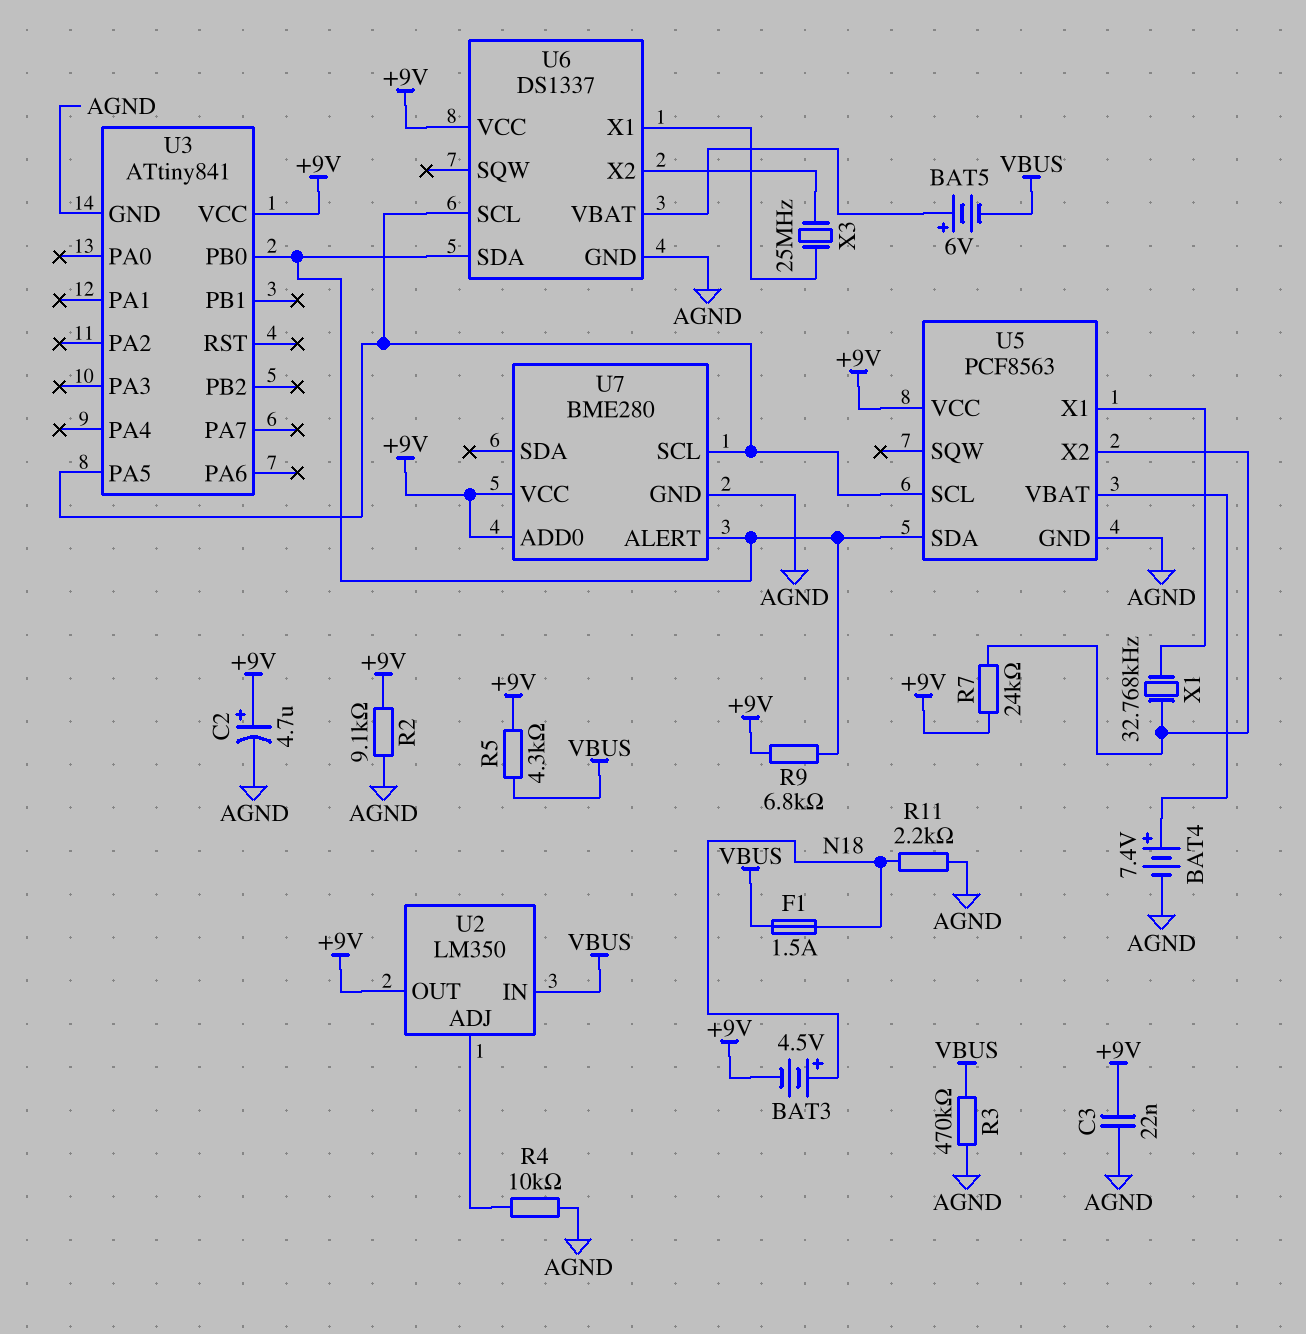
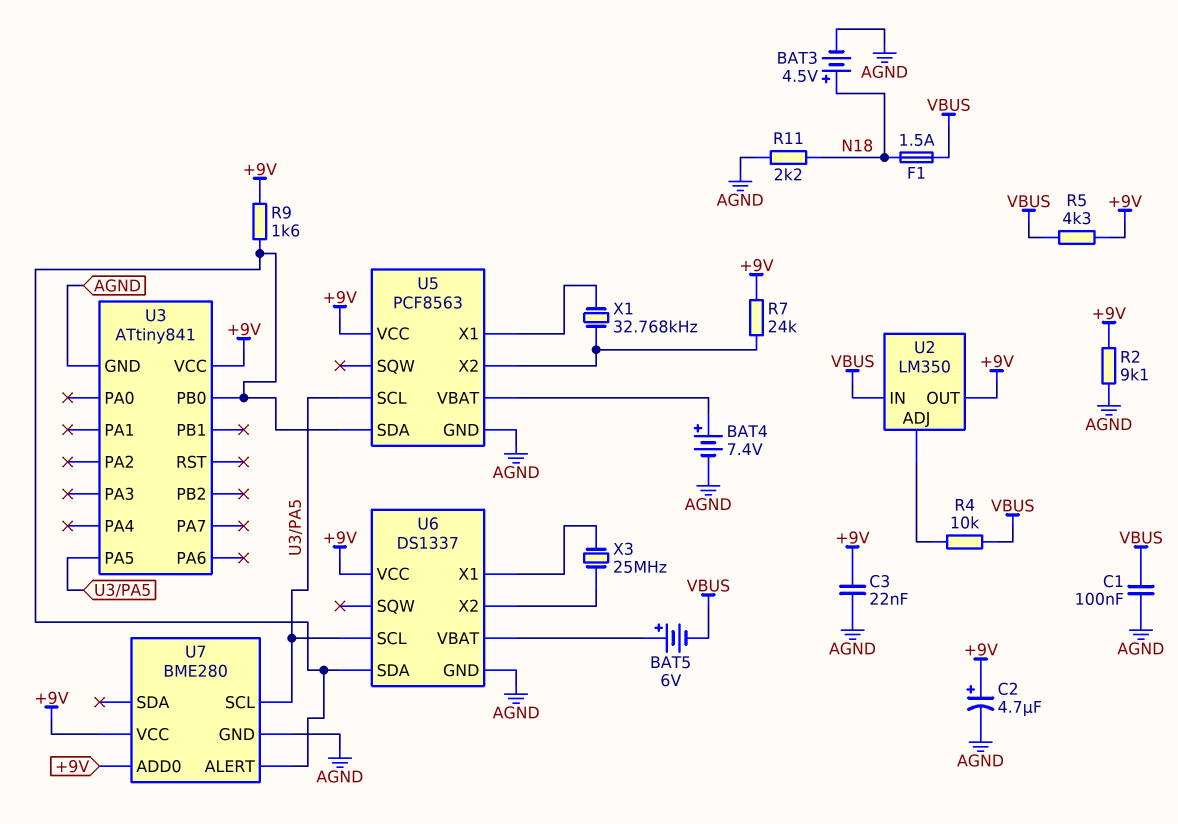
BAT3: 4.5V (plus N18, minus +9V) -> 4.5V (plus N18, minus AGND)
C1: none -> 100nF (AGND, VBUS)
R3: 470k (AGND, VBUS) -> none
R4: 10k (AGND, U2/ADJ) -> 10k (U2/ADJ, VBUS)
R9: 6.8k (+9V, U3/PB0) -> 1.6k (+9V, U3/PB0)

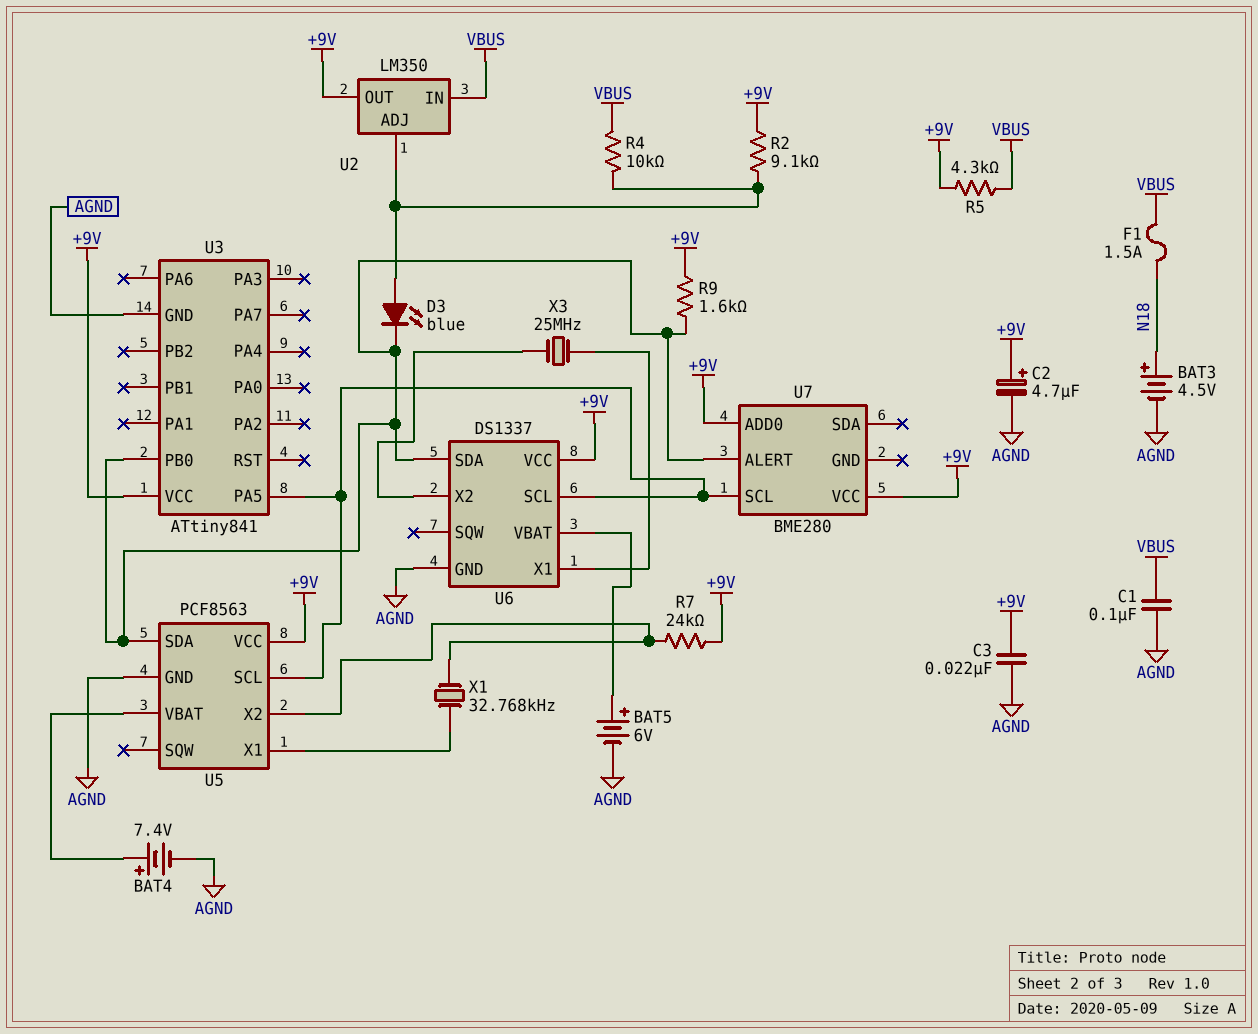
BAT5: 6V (plus U6/VBAT, minus VBUS) -> 6V (plus U6/VBAT, minus AGND)
D3: none -> LED blue (A U2/ADJ, K U3/PB0)
R2: 9.1k (+9V, AGND) -> 9.1k (+9V, U2/ADJ)
R11: 2.2k (AGND, N18) -> none
U7 pin GND: AGND -> none

